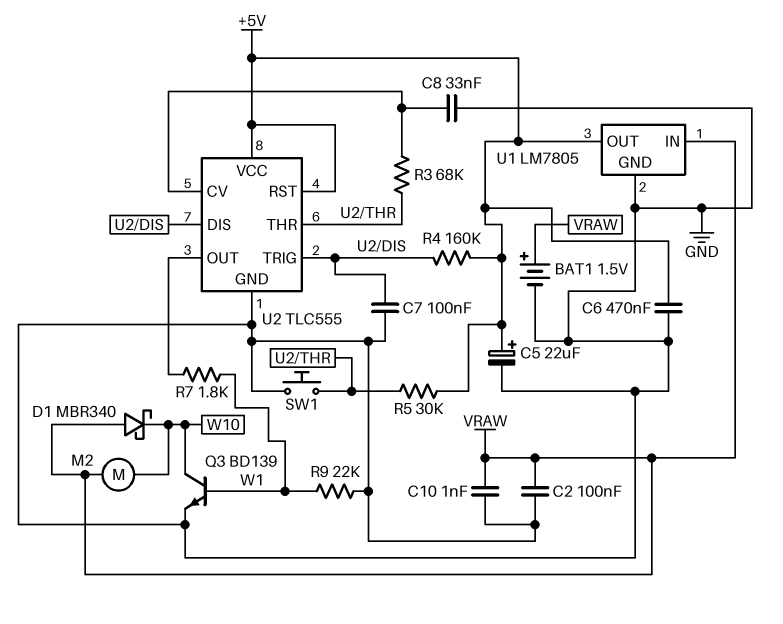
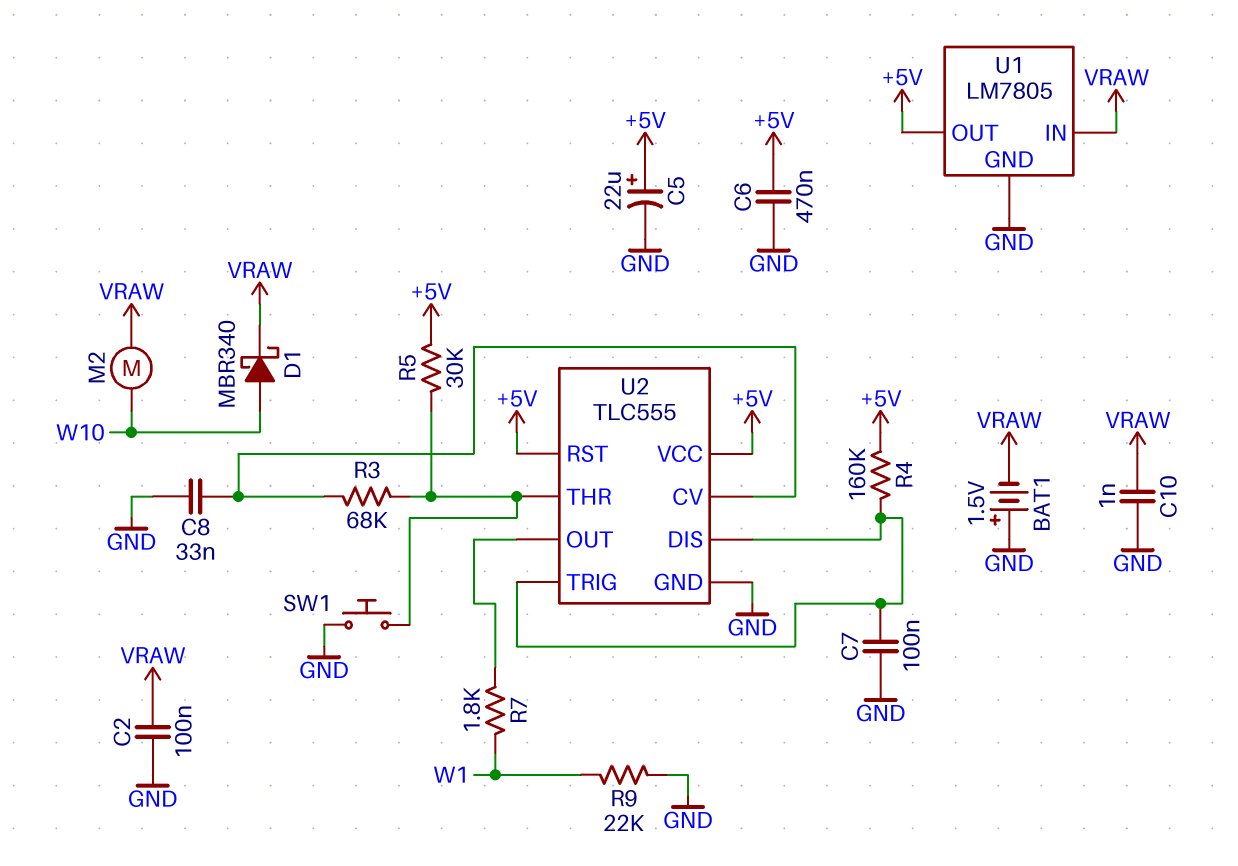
BAT1: 1.5V (plus VRAW, minus GND) -> 1.5V (plus GND, minus VRAW)
D1: schottky MBR340 (A VRAW, K W10) -> schottky MBR340 (A W10, K VRAW)
Q3: NPN BD139 (B W1, C W10, E GND) -> none

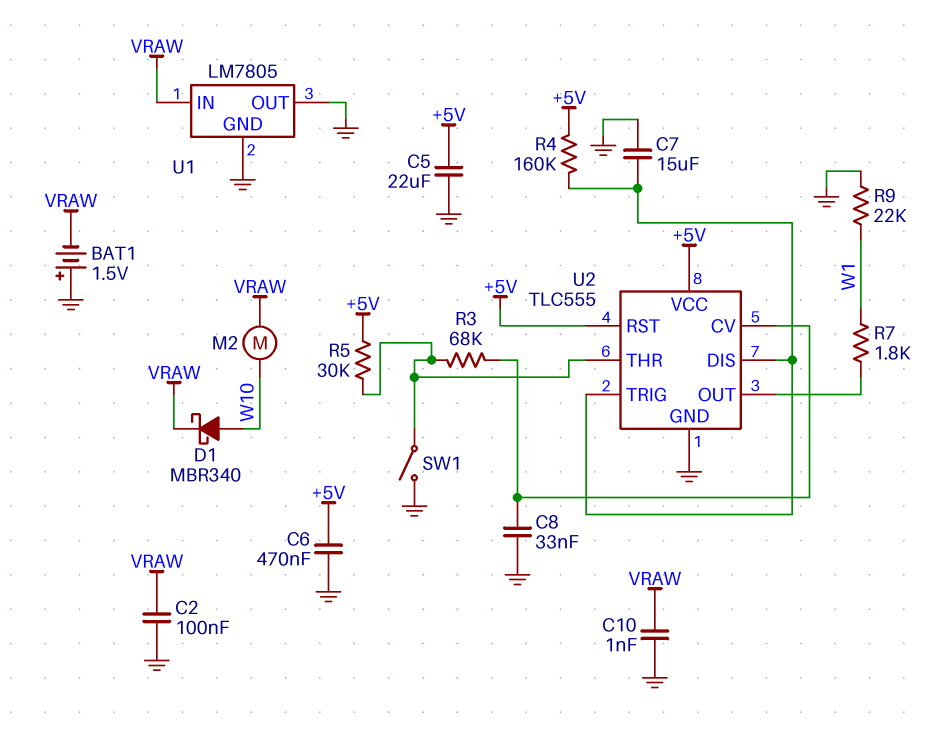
C5: 22uF (plus +5V, minus GND) -> 22uF (+5V, GND)
C7: 100nF (GND, U2/DIS) -> 15uF (GND, U2/DIS)
SW1: button (GND, U2/THR) -> switch (GND, U2/THR)
U1 pin OUT: +5V -> GND

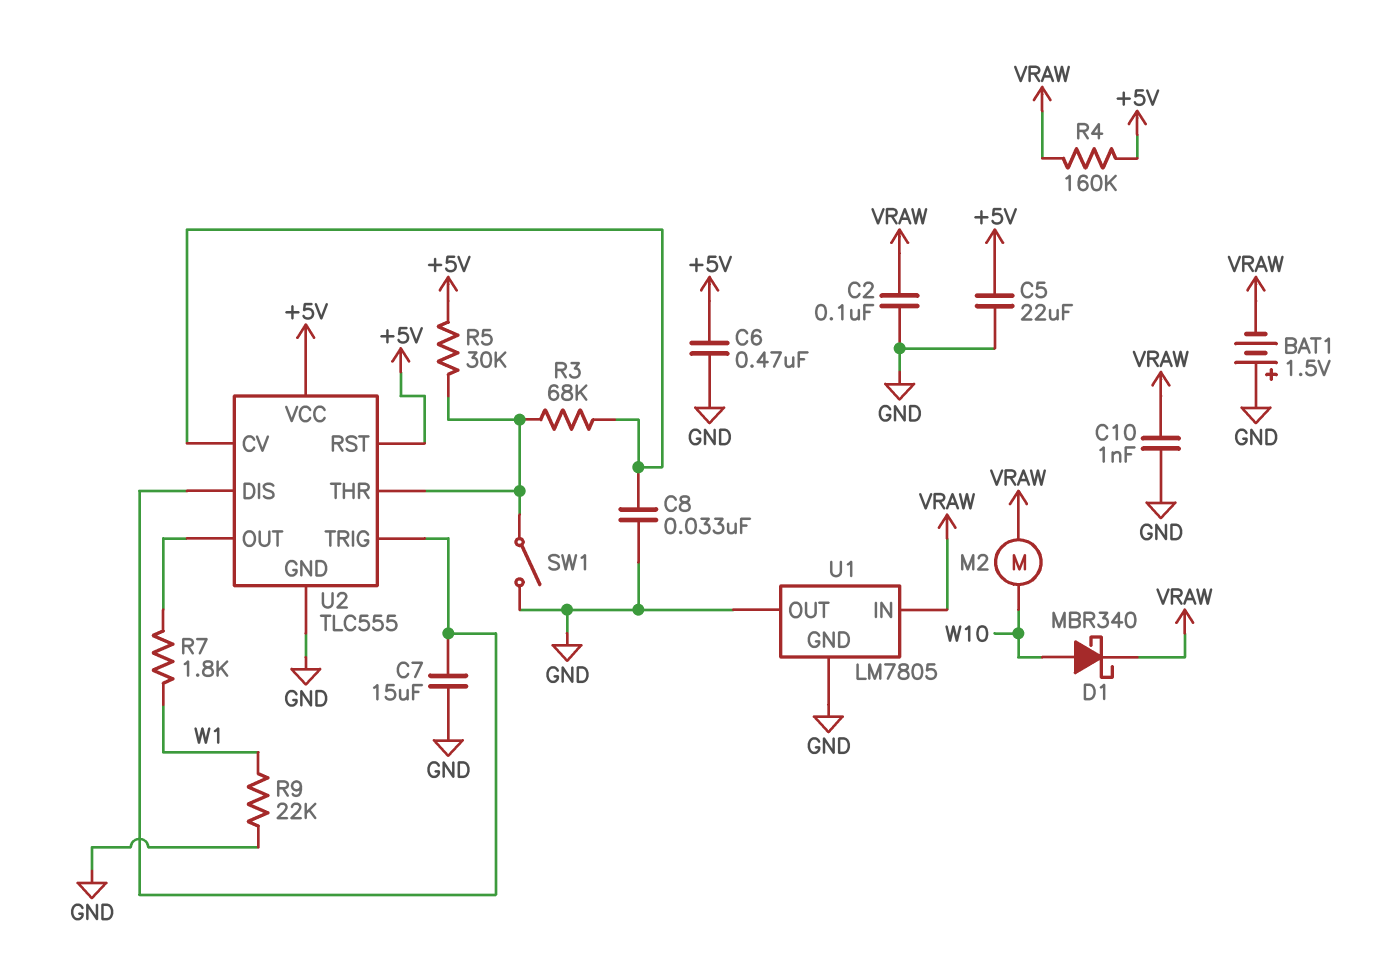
R4: 160k (+5V, U2/DIS) -> 160k (+5V, VRAW)

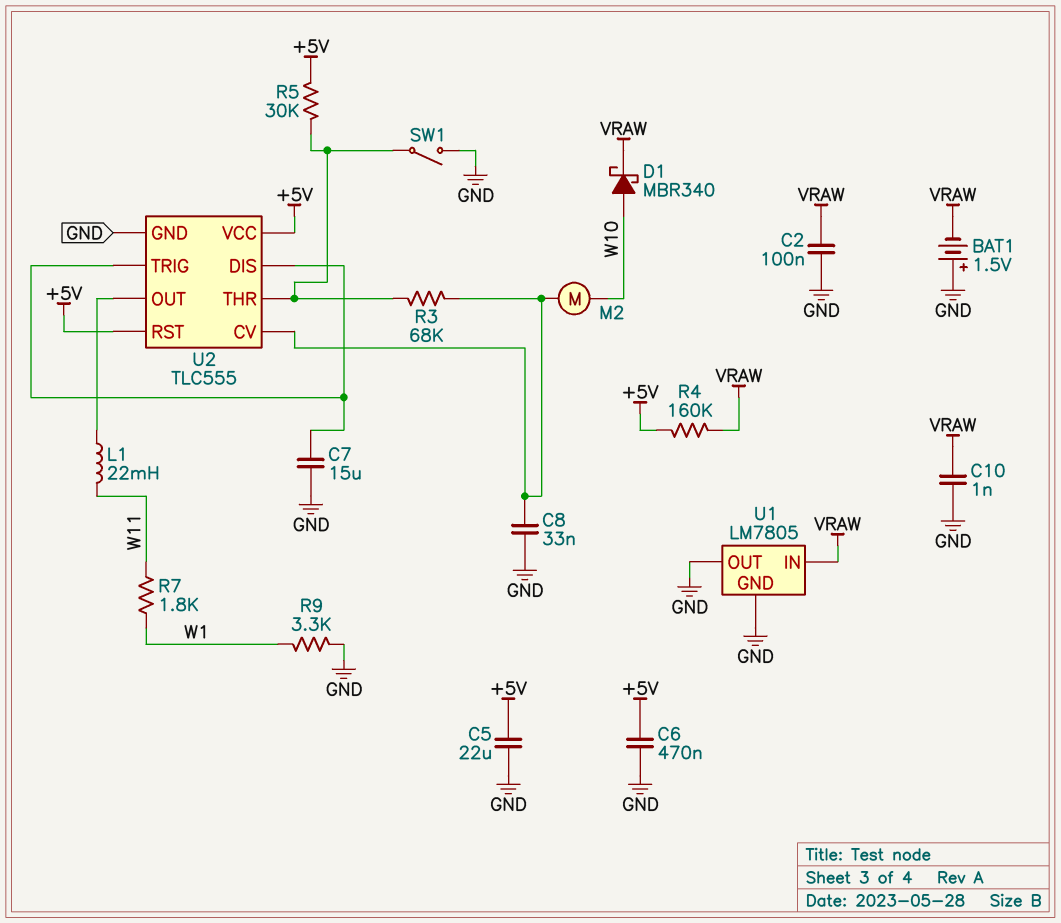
L1: none -> 22mH (U2/OUT, W11)
M2: motor (VRAW, W10) -> motor (U2/CV, W10)
R7: 1.8k (U2/OUT, W1) -> 1.8k (W1, W11)
R9: 22k (GND, W1) -> 3.3k (GND, W1)

